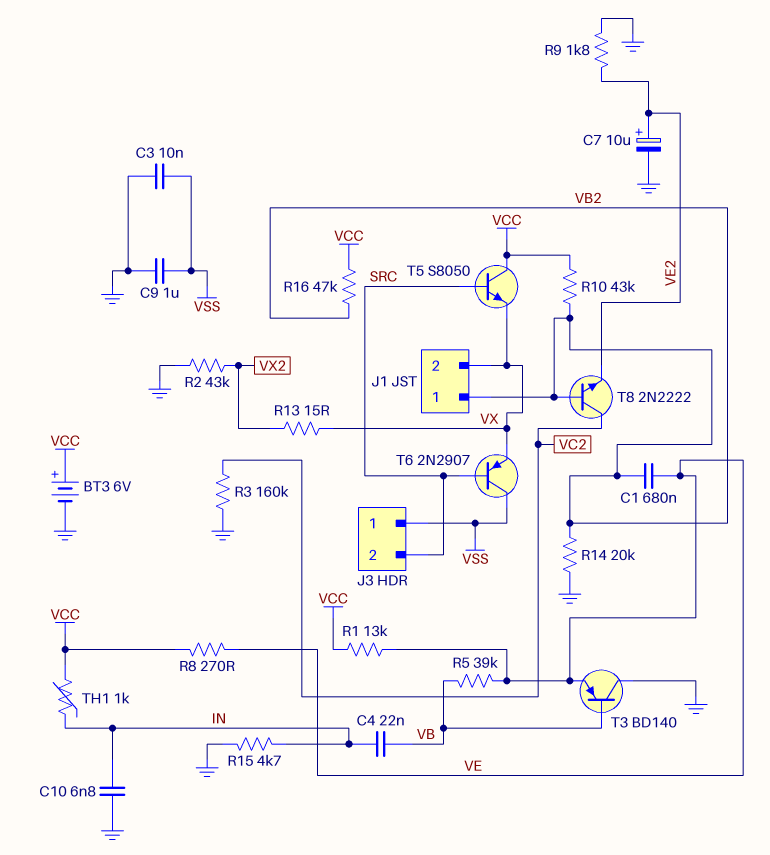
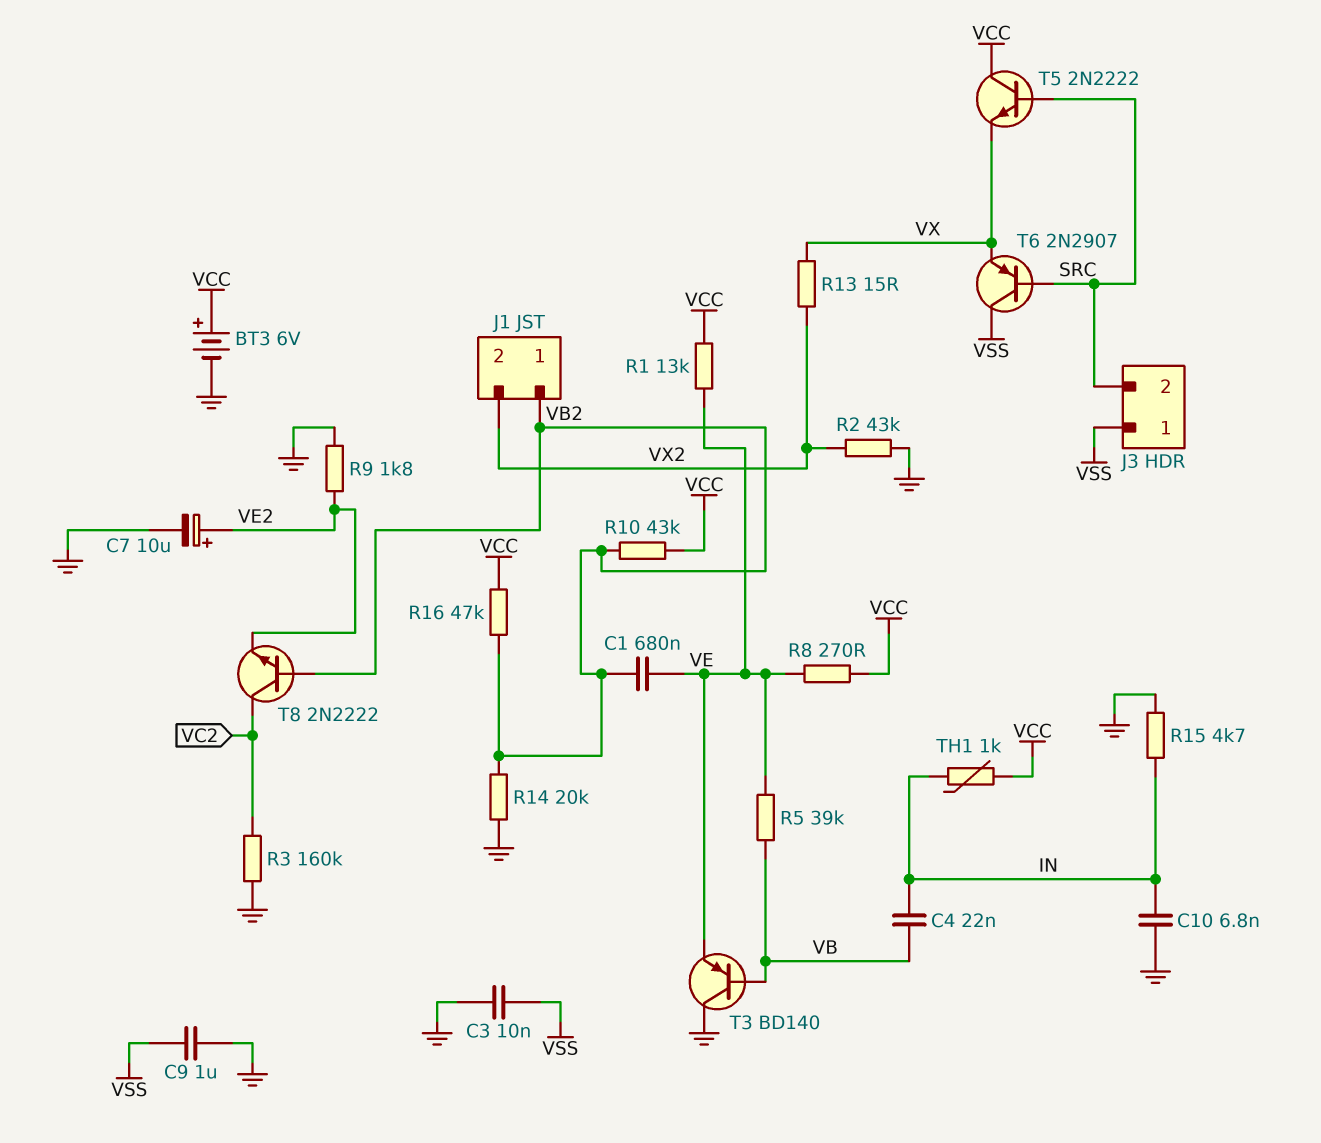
J1 pin 2: VX -> VX2
T5: NPN S8050 (B SRC, C VCC, E VX) -> NPN 2N2222 (B SRC, C VCC, E VX)

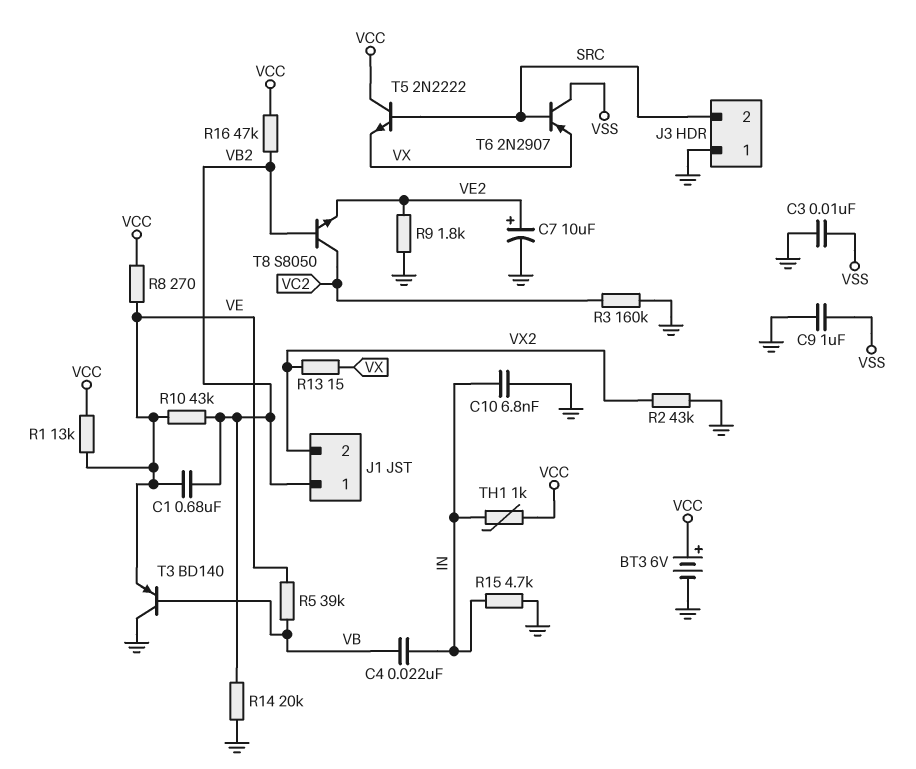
J3 pin 1: VSS -> GND
R10: 43k (VB2, VCC) -> 43k (VB2, VE)
T8: NPN 2N2222 (B VB2, C VC2, E VE2) -> NPN S8050 (B VB2, C VC2, E VE2)

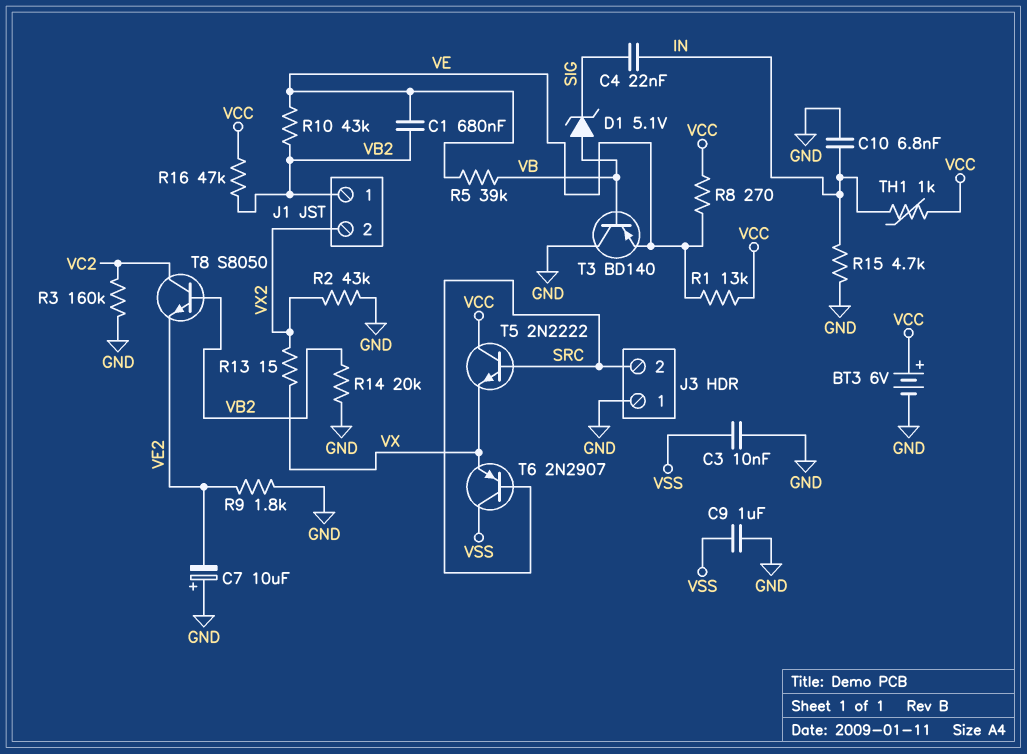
C4: 22nF (IN, VB) -> 22nF (IN, SIG)
C7: 10uF (plus VE2, minus GND) -> 10uF (plus GND, minus VE2)
D1: none -> zener 5.1V (A VB, K SIG)

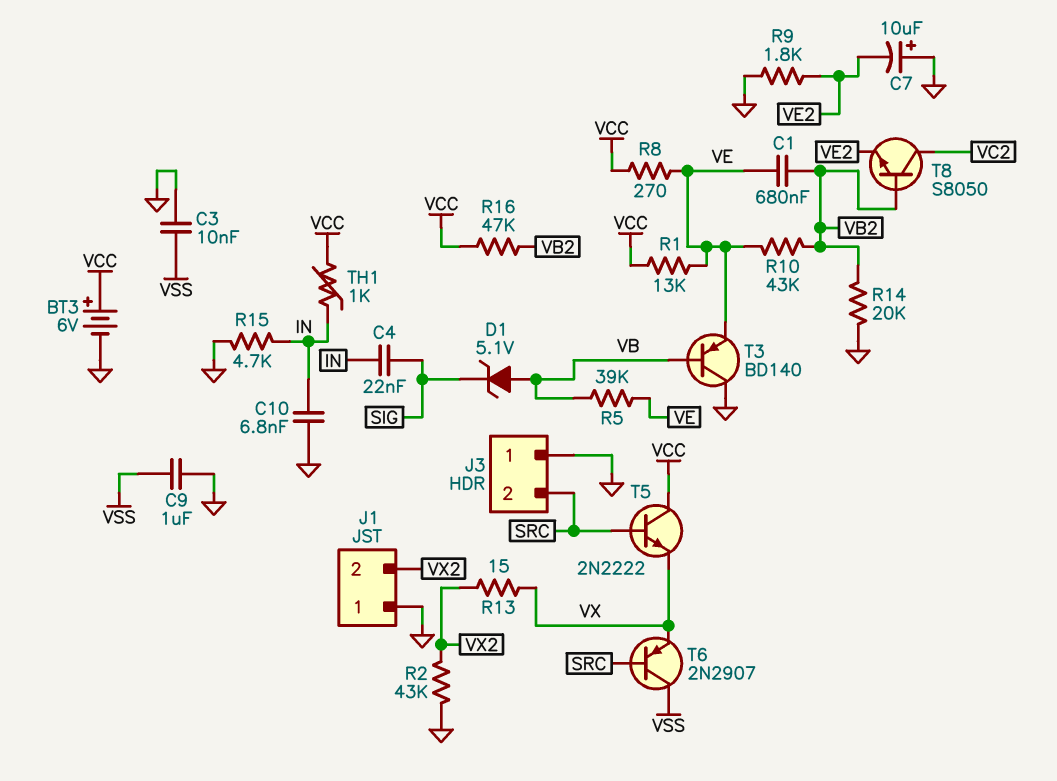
J1 pin 1: VB2 -> GND
R3: 160k (GND, VC2) -> none

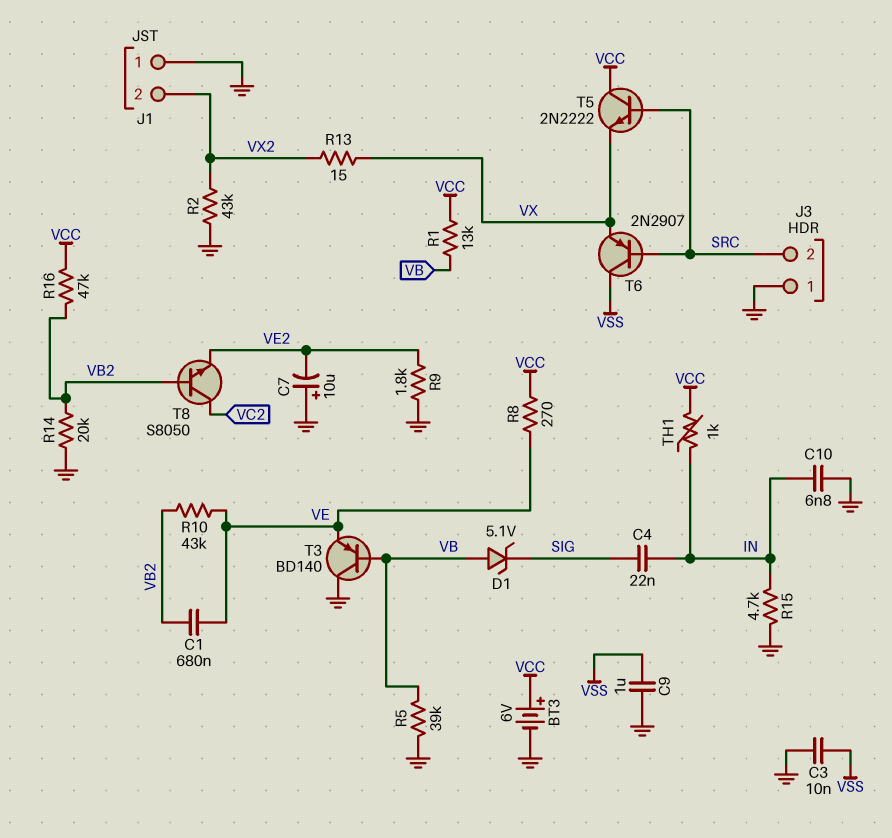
R1: 13k (VCC, VE) -> 13k (VB, VCC)
R5: 39k (VB, VE) -> 39k (GND, VB)

